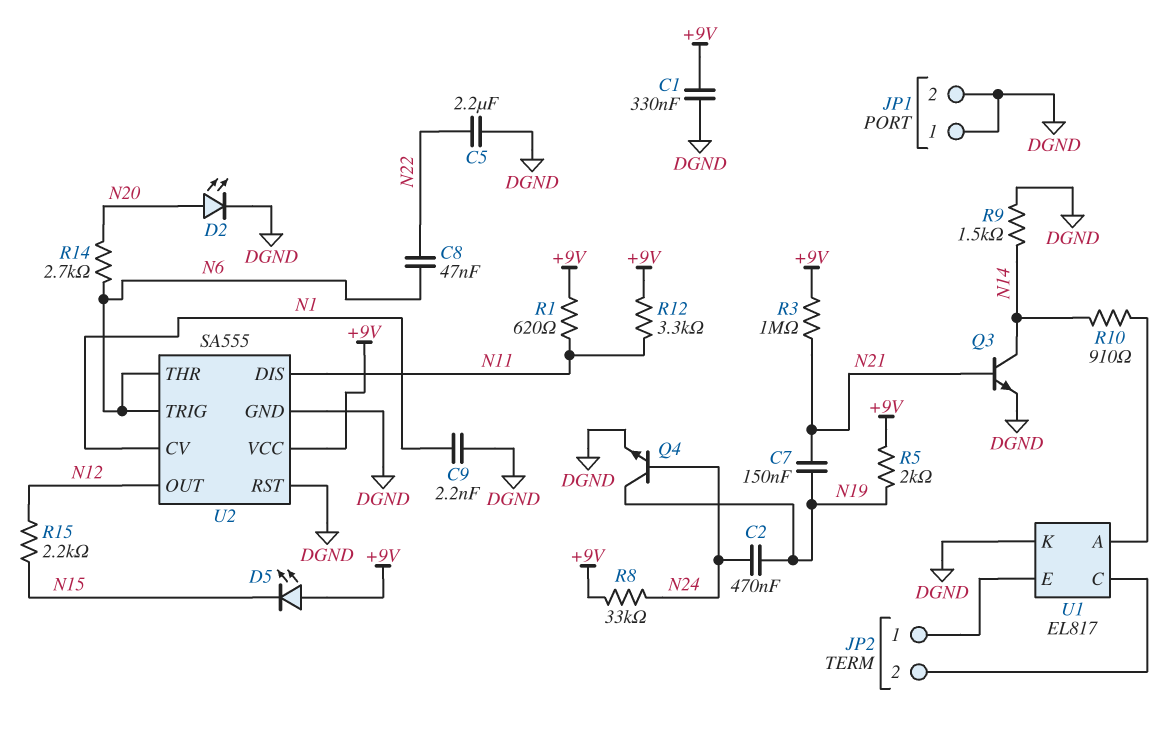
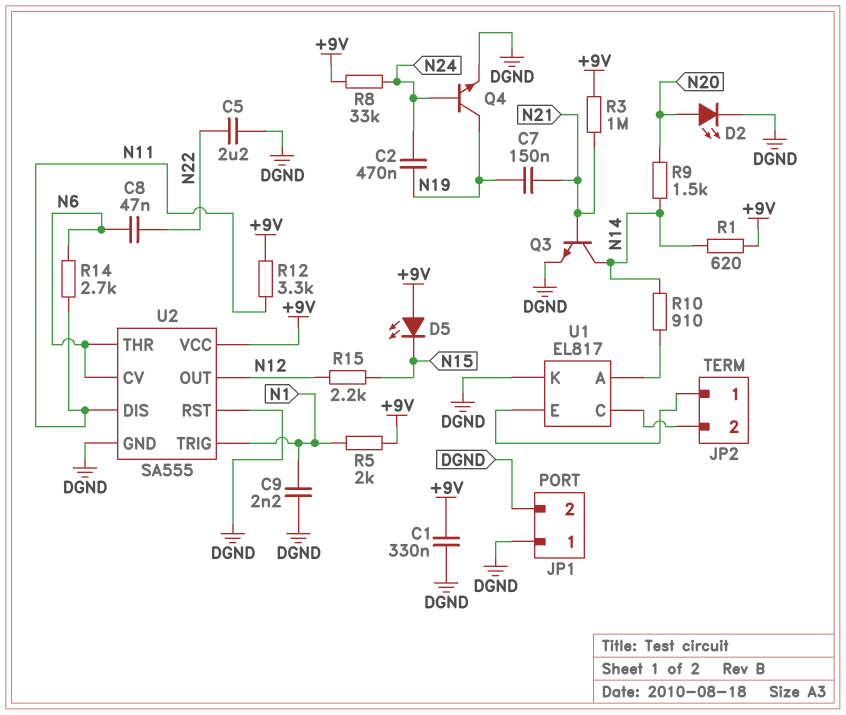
R1: 620 (+9V, N11) -> 620 (+9V, N14)
R5: 2k (+9V, N19) -> 2k (+9V, N1)
R9: 1.5k (DGND, N14) -> 1.5k (N14, N20)
R14: 2.7k (N6, N20) -> 2.7k (N6, N11)
U2 pin CV: N1 -> N6
U2 pin TRIG: N6 -> N1

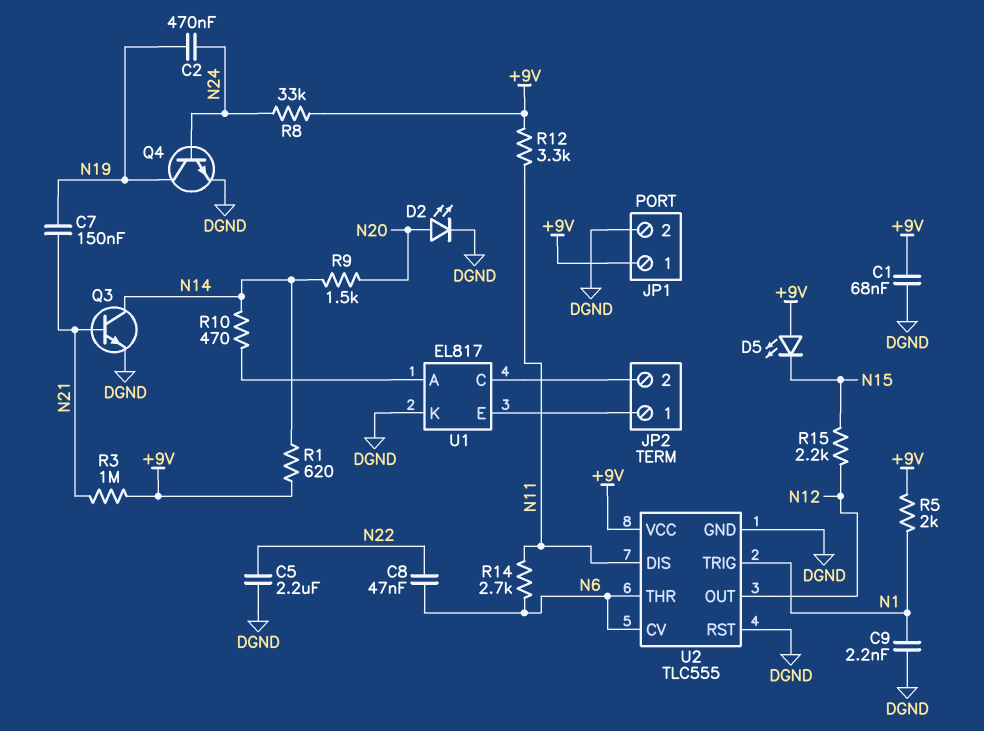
C1: 330nF (+9V, DGND) -> 68nF (+9V, DGND)
JP1 pin 1: DGND -> +9V
R10: 910 (N14, U1/A) -> 470 (N14, U1/A)
U2: SA555 -> TLC555

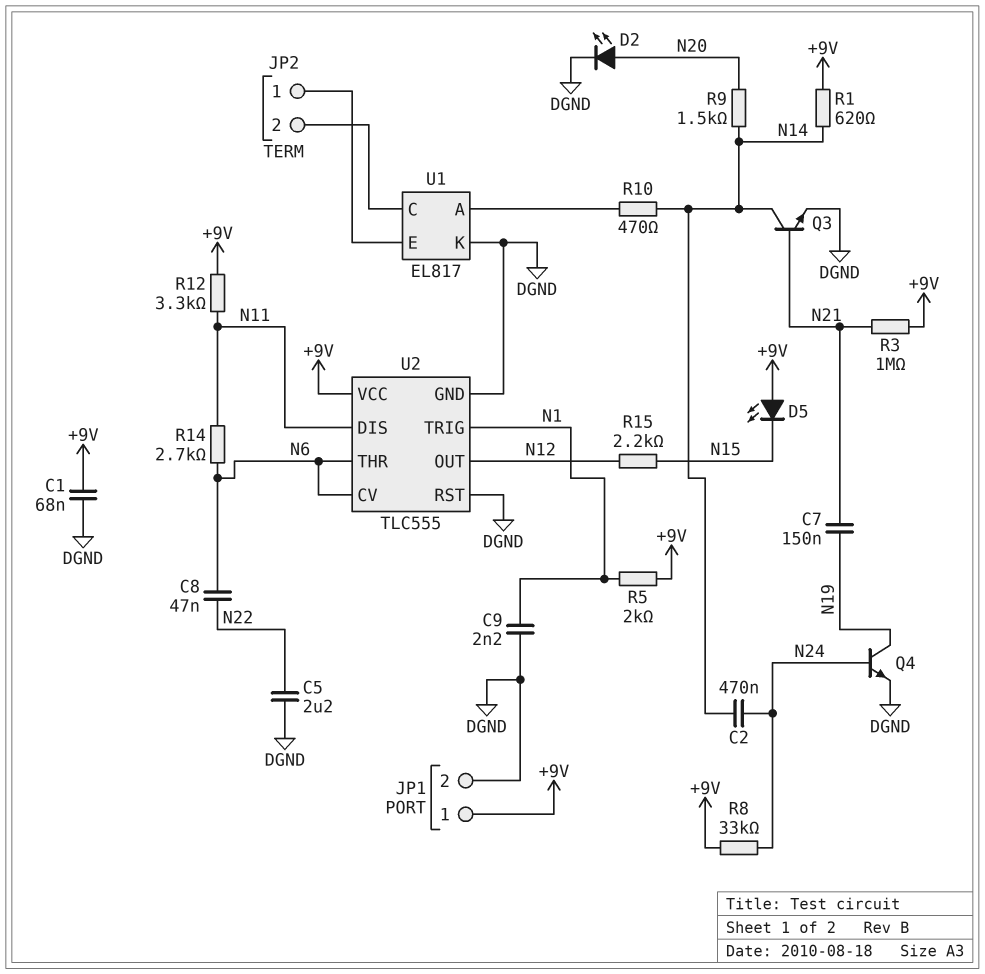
C2: 470nF (N19, N24) -> 470nF (N14, N24)

